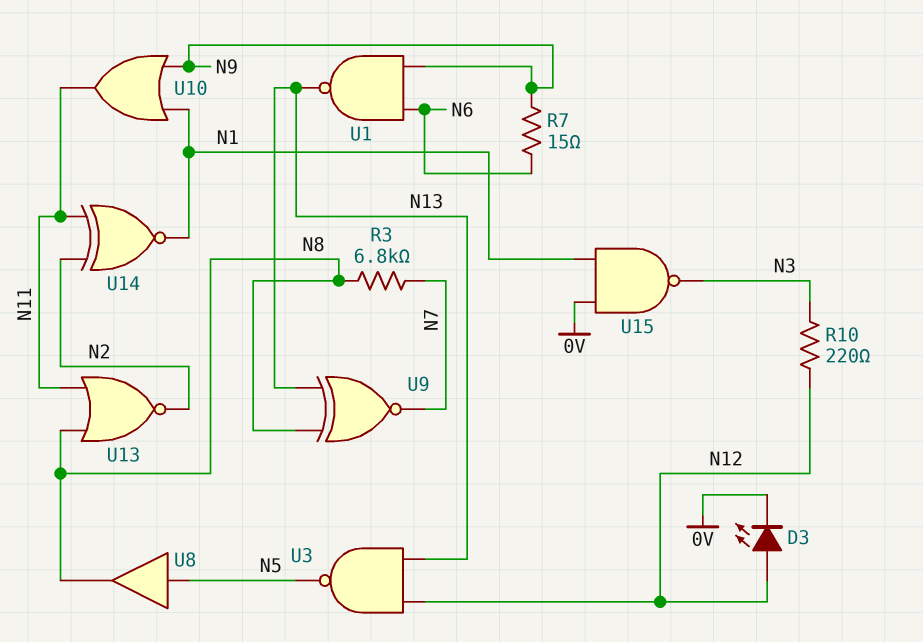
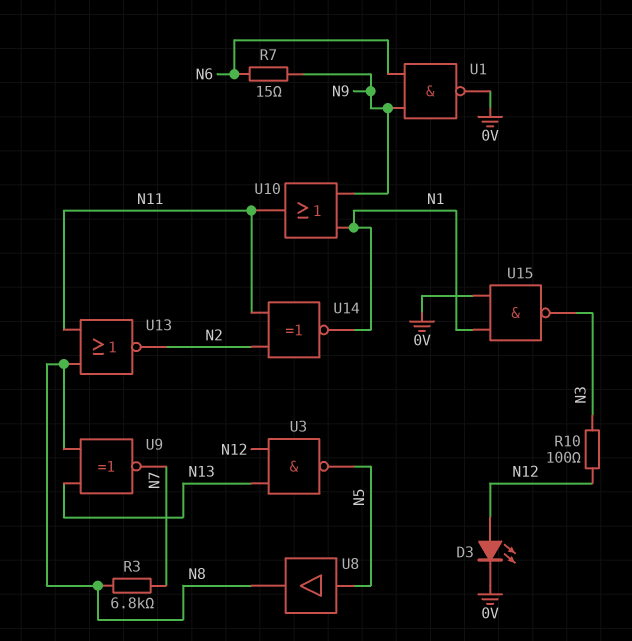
R10: 220 (N3, N12) -> 100 (N3, N12)
U1: NAND (in N6, in N9, out N13) -> NAND (in N6, in N9, out 0V)

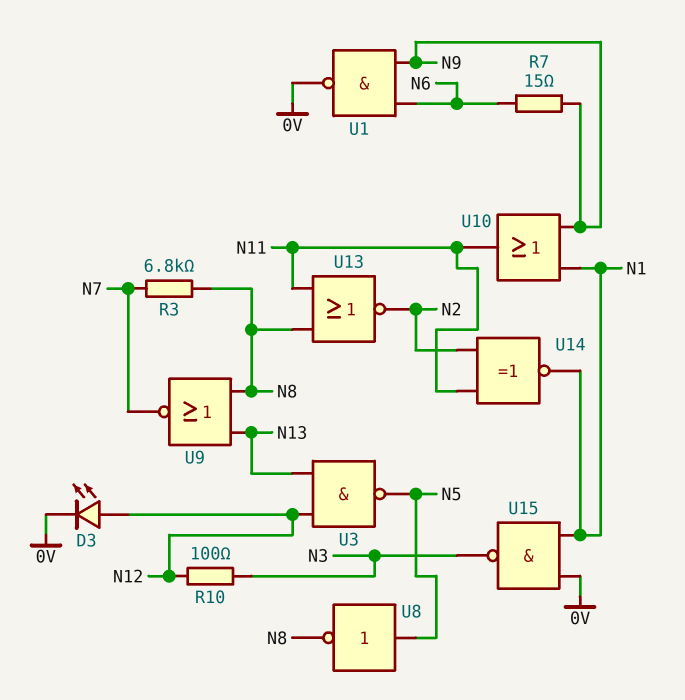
U8: buffer (in N5, out N8) -> NOT (in N5, out N8)
U9: XNOR (in N8, in N13, out N7) -> NOR (in N8, in N13, out N7)

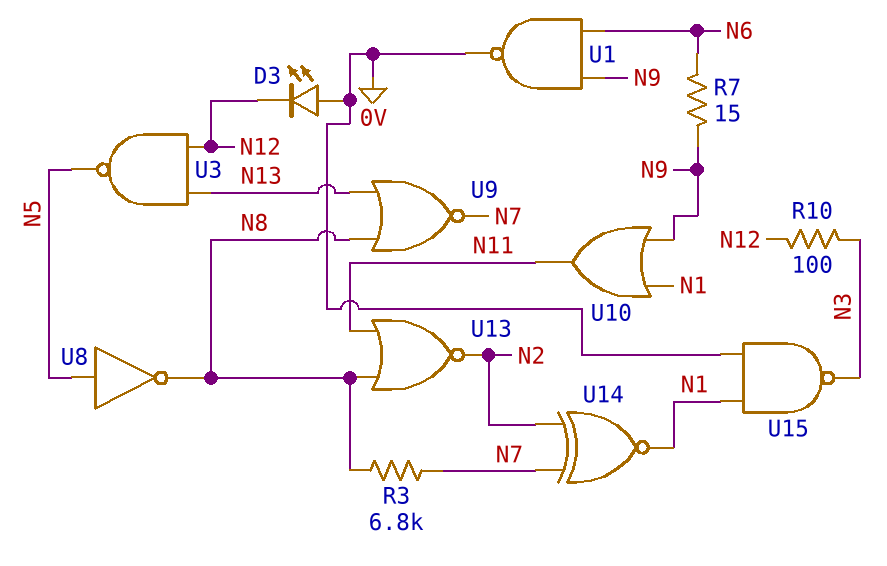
D3: LED (A N12, K 0V) -> LED (A 0V, K N12)
U14: XNOR (in N2, in N11, out N1) -> XNOR (in N2, in N7, out N1)

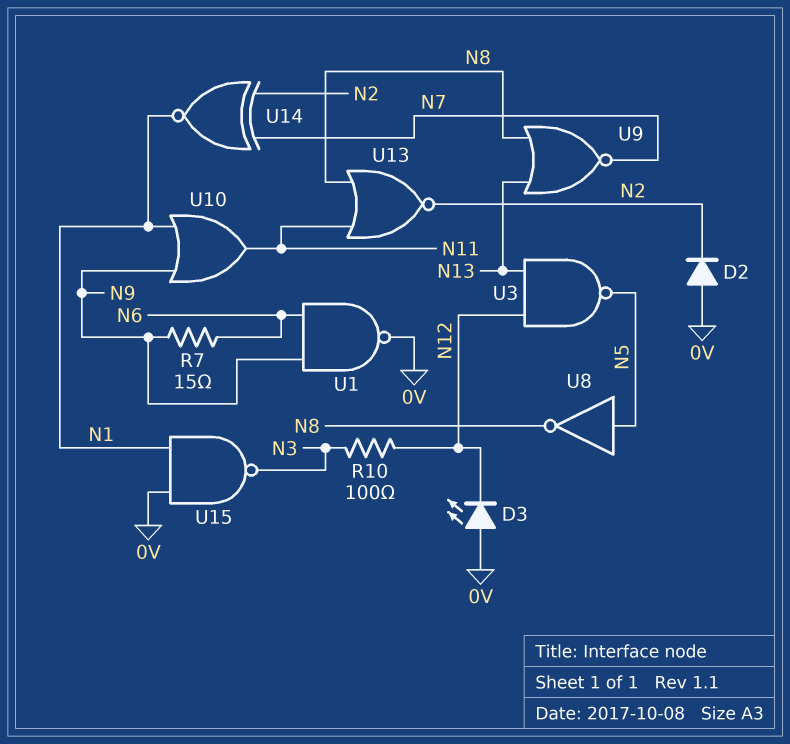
D2: none -> diode (A 0V, K N2)
R3: 6.8k (N7, N8) -> none

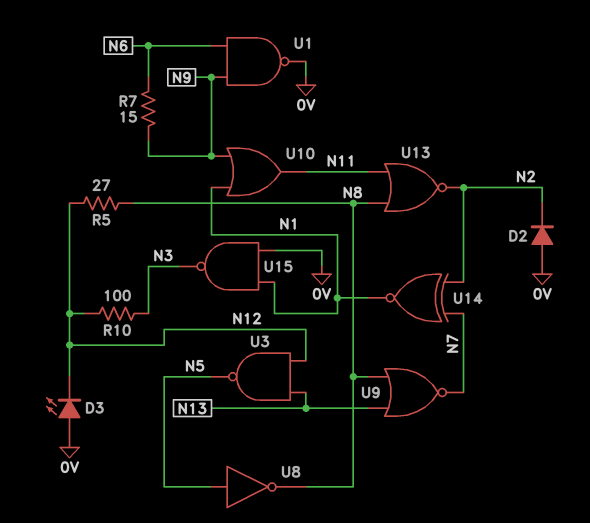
R5: none -> 27 (N8, N12)

